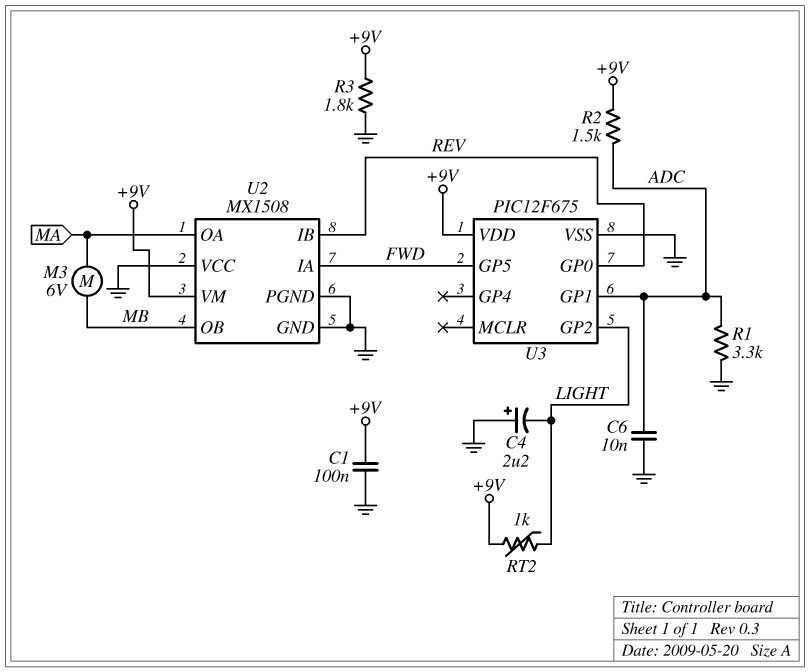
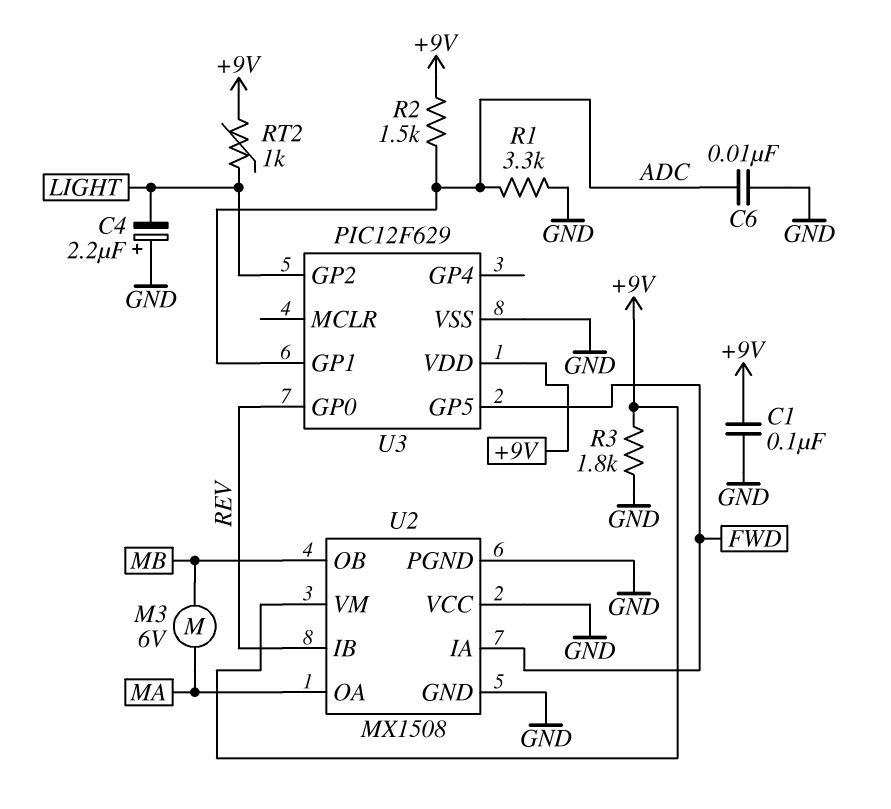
U3: PIC12F675 -> PIC12F629

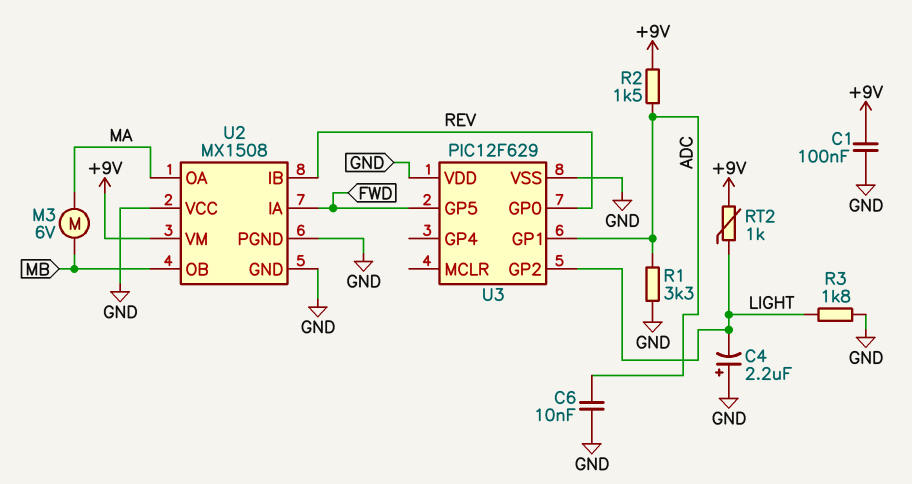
R3: 1.8k (+9V, GND) -> 1.8k (GND, LIGHT)
U3 pin VDD: +9V -> GND

